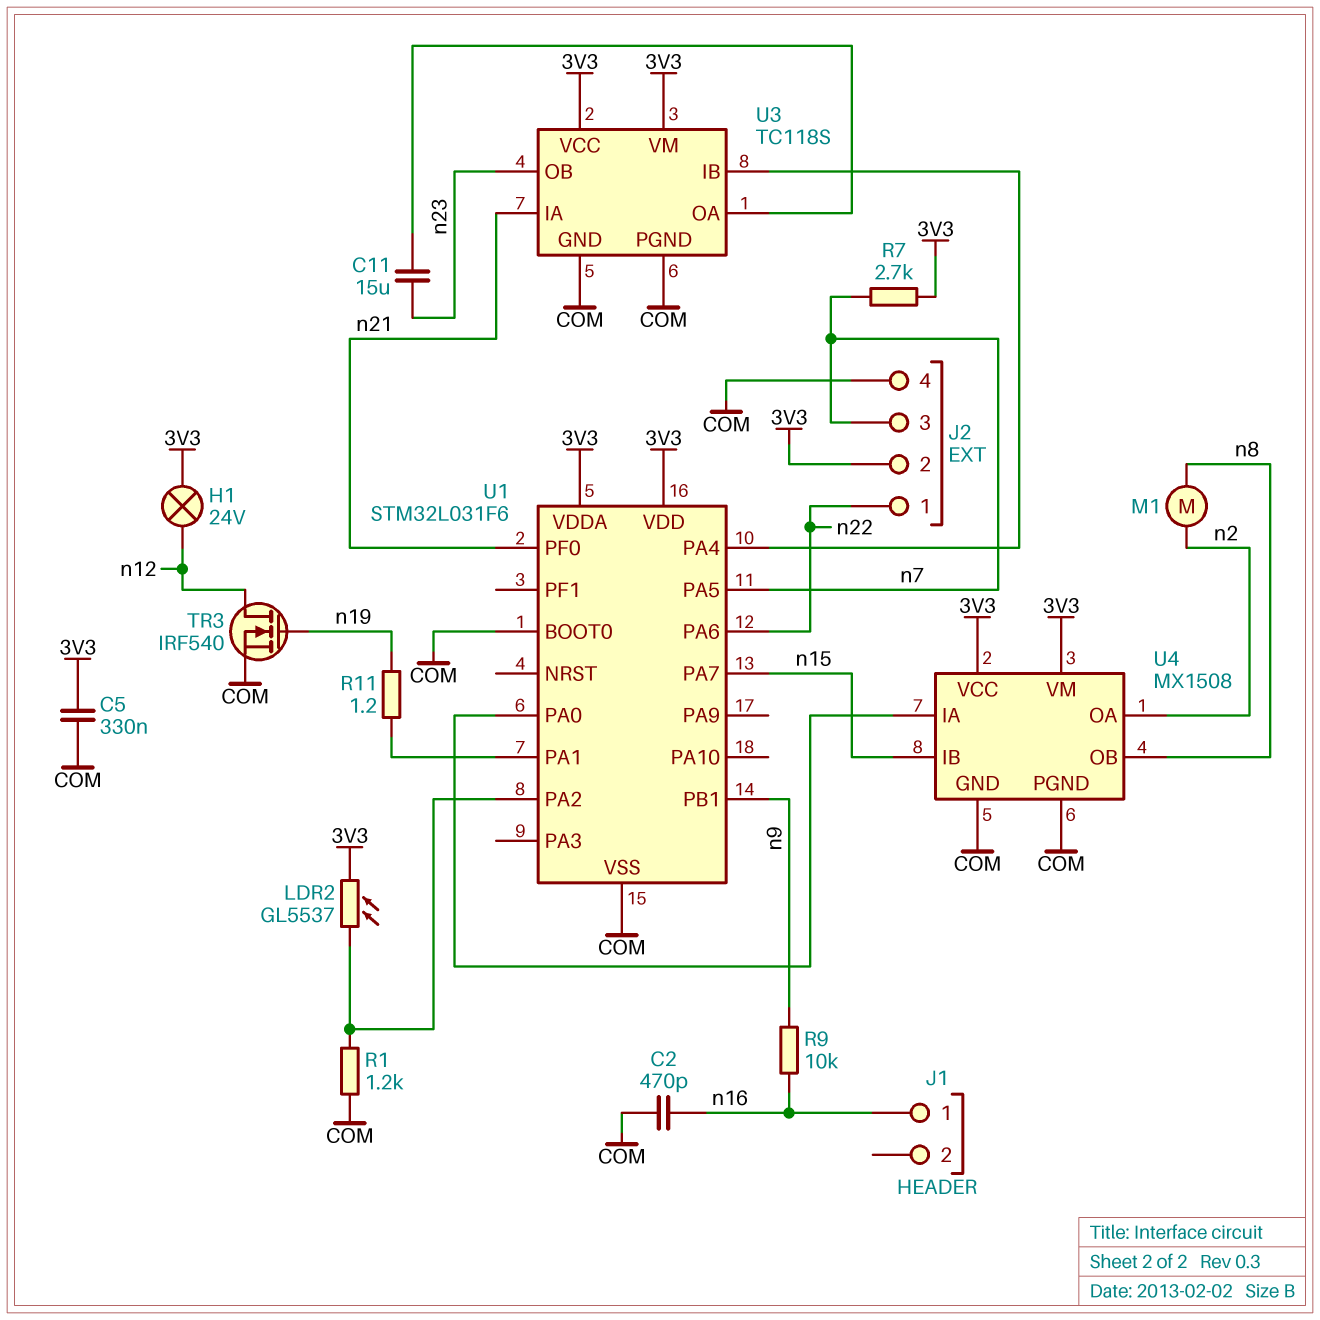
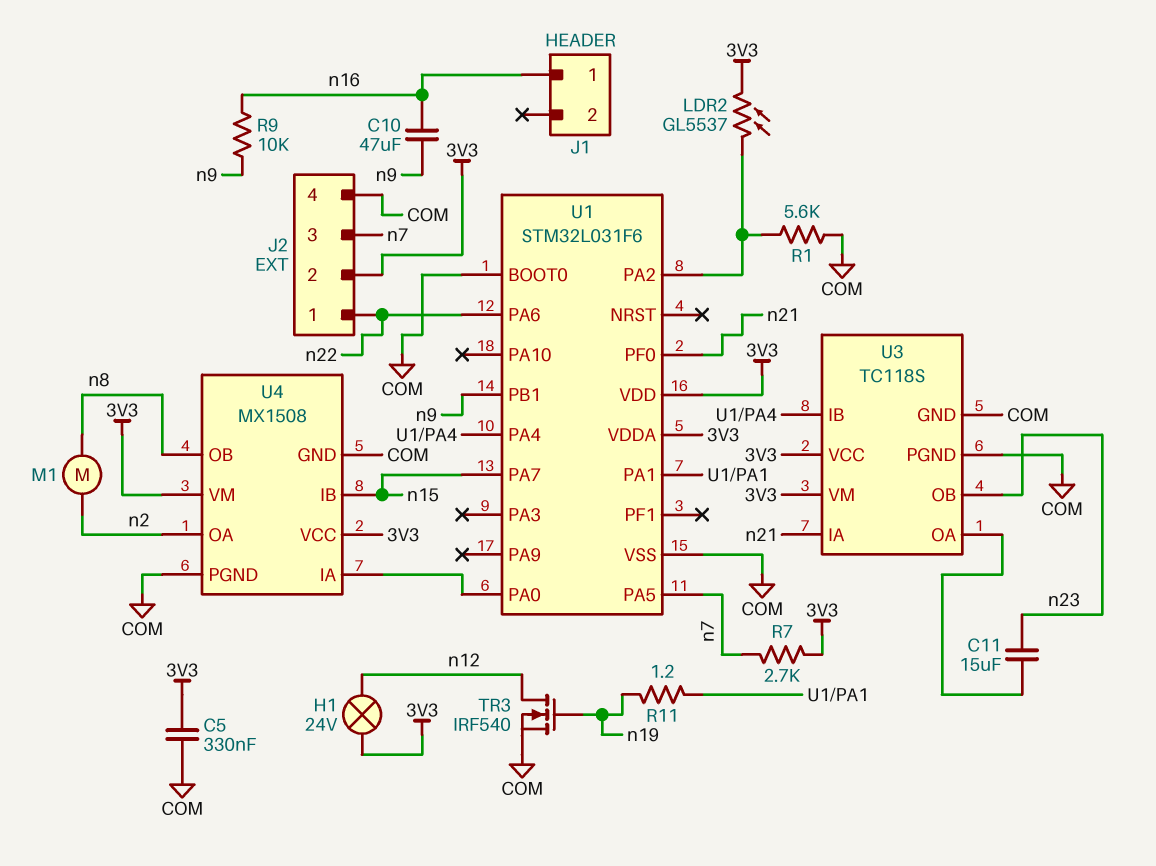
C2: 470pF (COM, n16) -> none
C10: none -> 47uF (n9, n16)
R1: 1.2k (COM, U1/PA2) -> 5.6k (COM, U1/PA2)

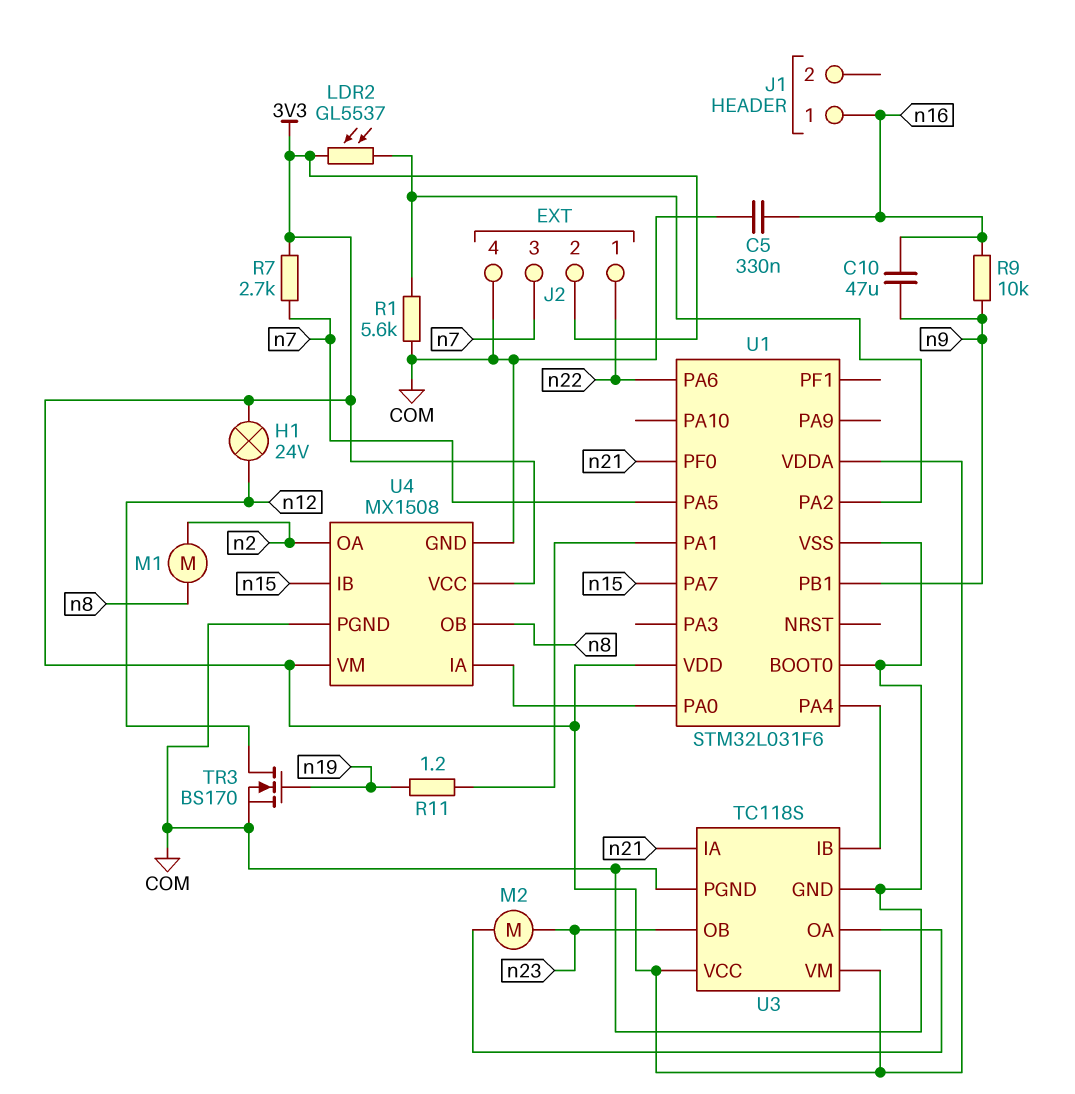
C5: 330nF (3V3, COM) -> 330nF (COM, n16)
C11: 15uF (U3/OA, n23) -> none
M2: none -> motor (U3/OA, n23)
TR3: NMOS IRF540 (G n19, D n12, S COM) -> NMOS BS170 (G n19, D n12, S COM)

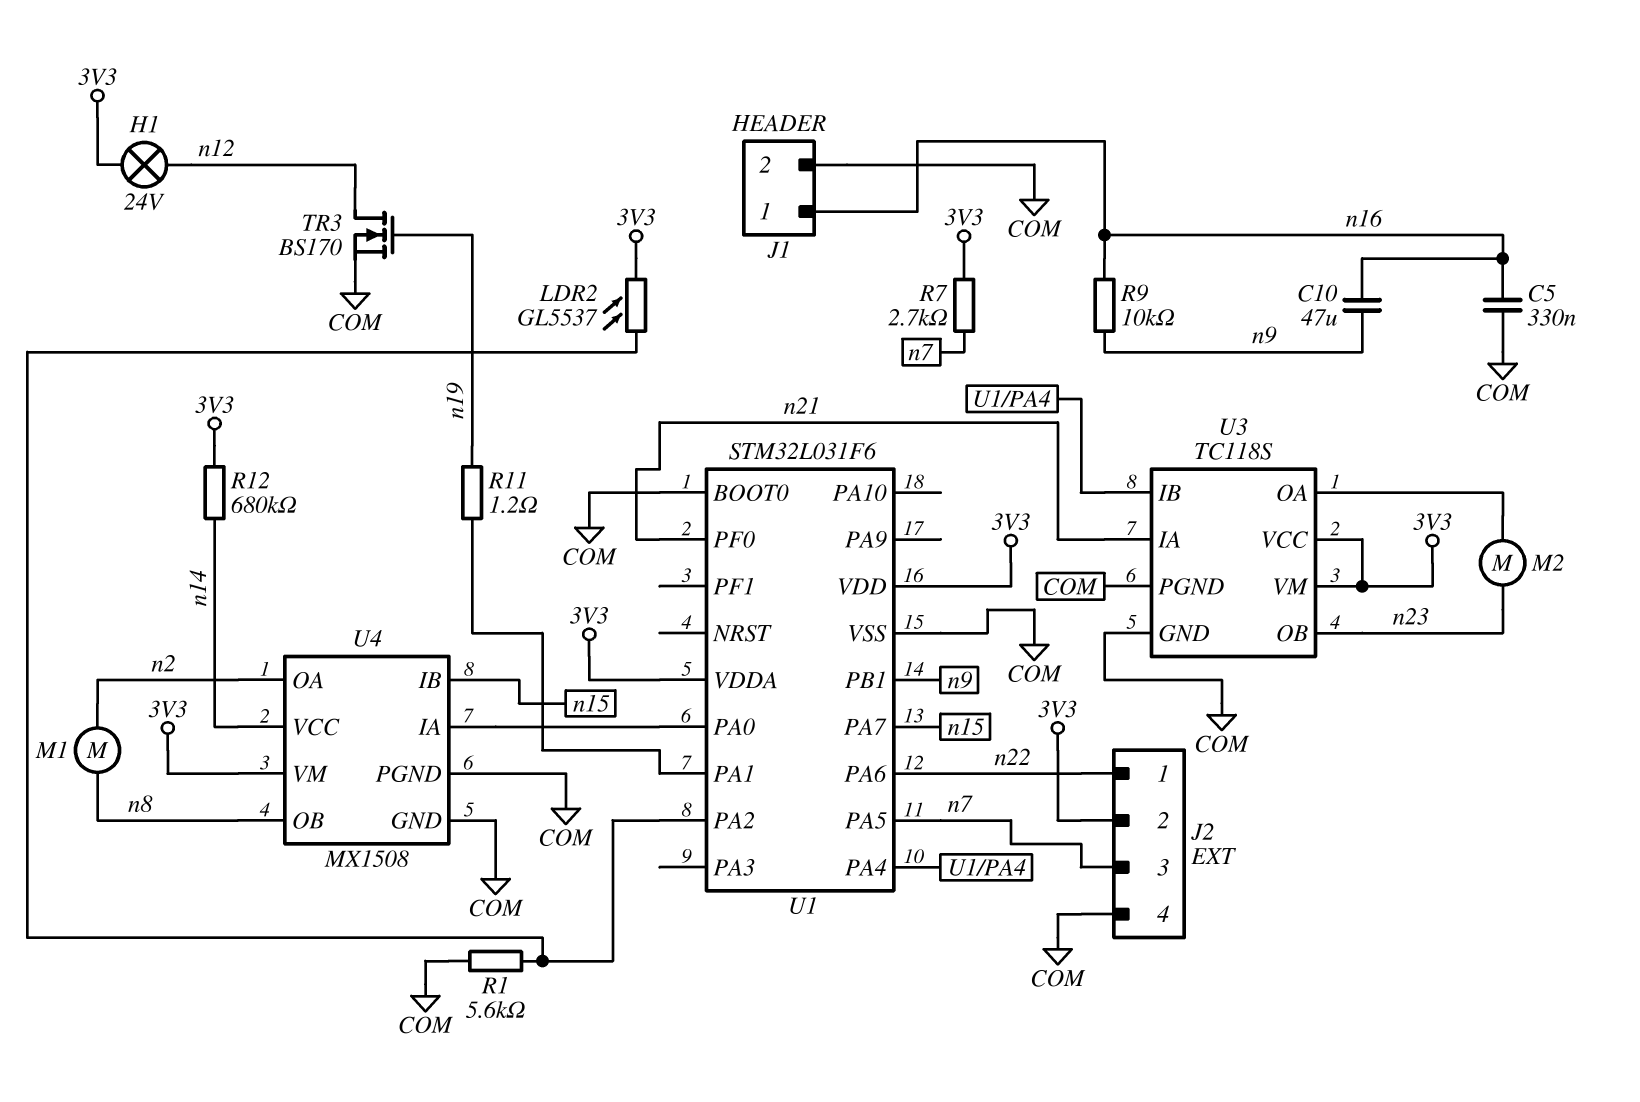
J1 pin 2: none -> COM
R12: none -> 680k (3V3, n14)
U4 pin VCC: 3V3 -> n14

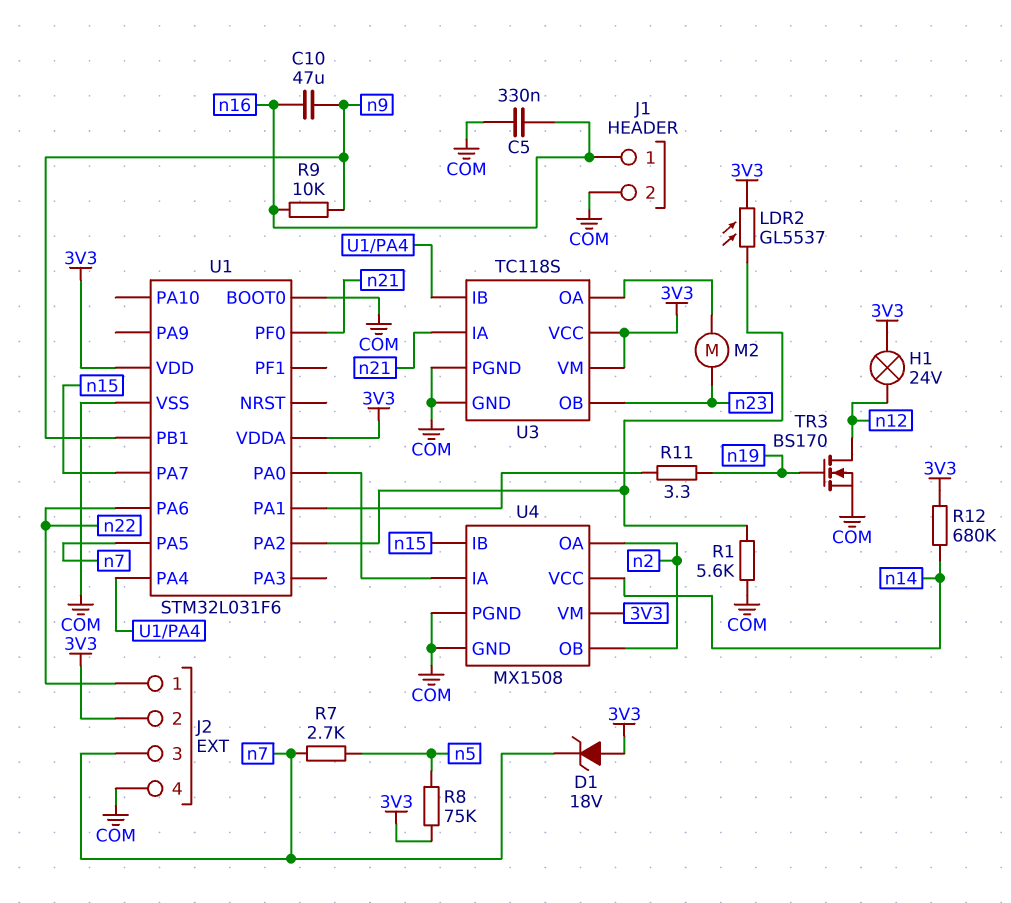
D1: none -> zener 18V (A 3V3, K n7)
M1: motor (n2, n8) -> none
R7: 2.7k (3V3, n7) -> 2.7k (n5, n7)
R8: none -> 75k (3V3, n5)
R11: 1.2 (U1/PA1, n19) -> 3.3 (U1/PA1, n19)
U4 pin OB: n8 -> n2

